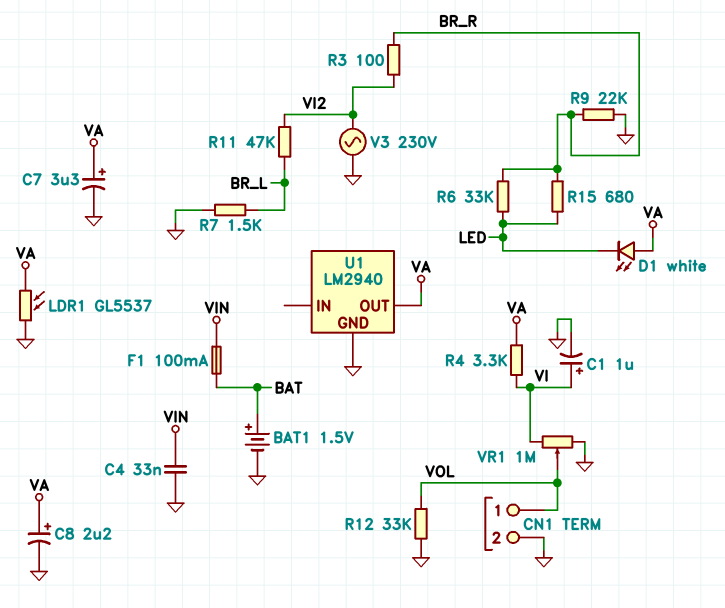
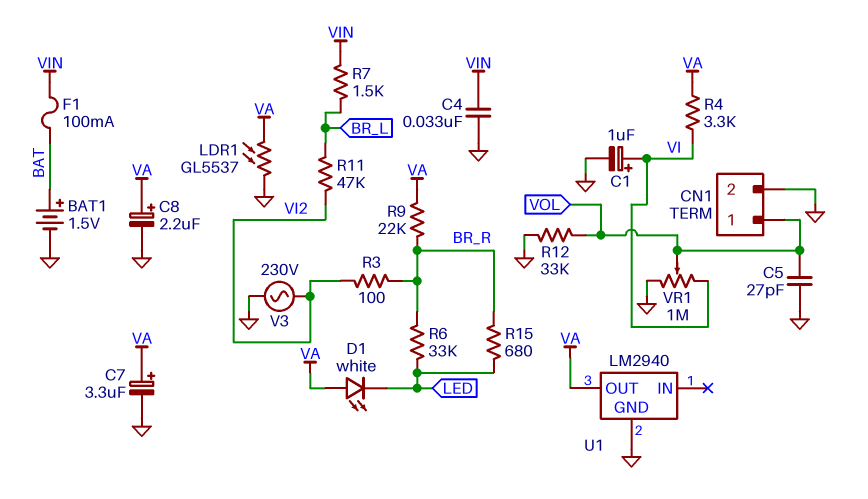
C5: none -> 27pF (GND, VOL)
R7: 1.5k (BR_L, GND) -> 1.5k (BR_L, VIN)
R9: 22k (BR_R, GND) -> 22k (BR_R, VA)

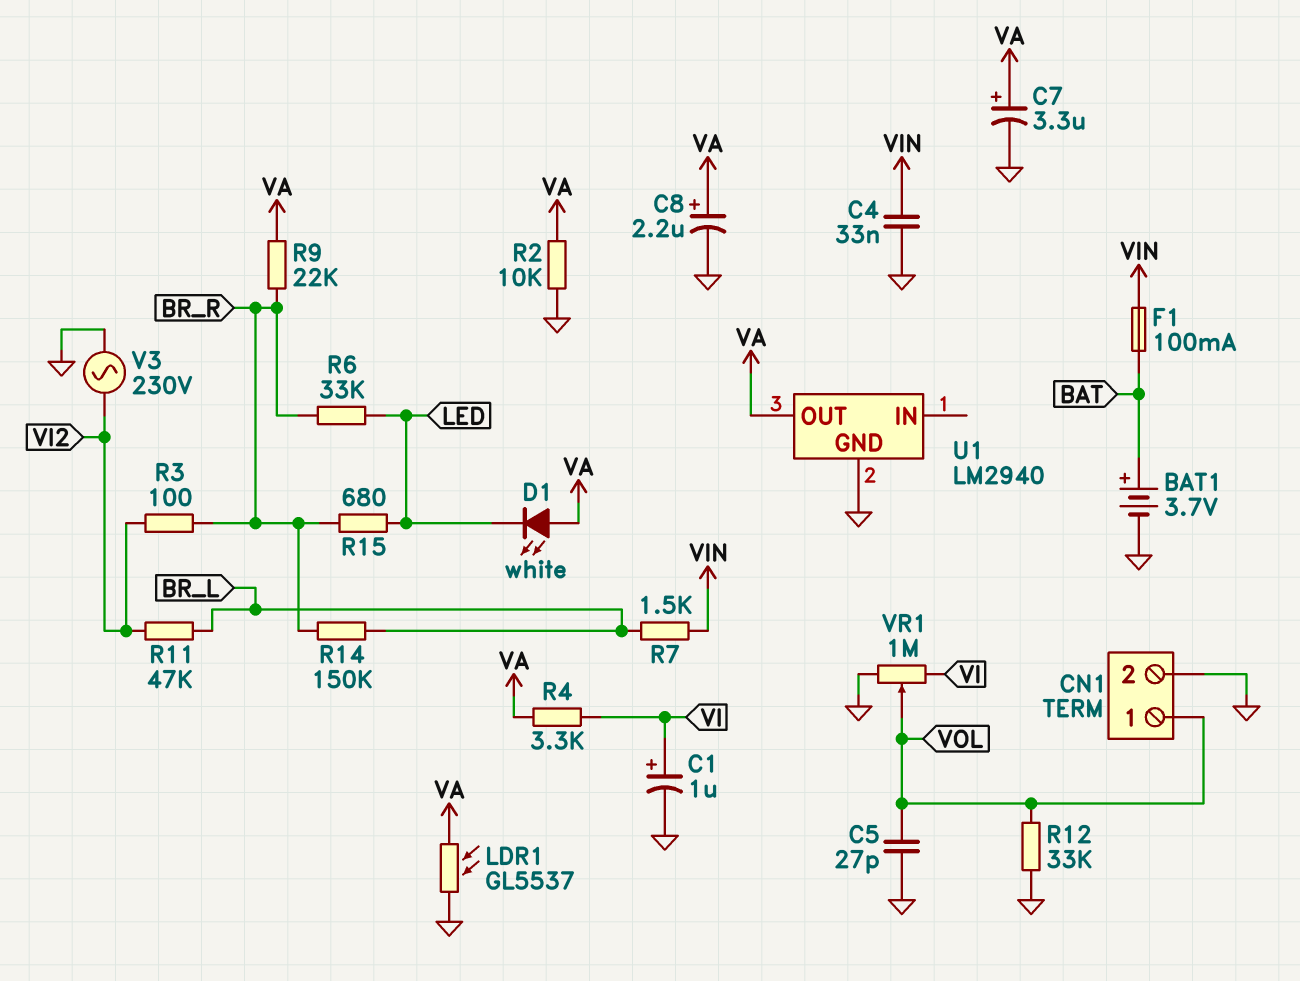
BAT1: 1.5V (plus BAT, minus GND) -> 3.7V (plus BAT, minus GND)
R2: none -> 10k (GND, VA)
R14: none -> 150k (BR_L, BR_R)

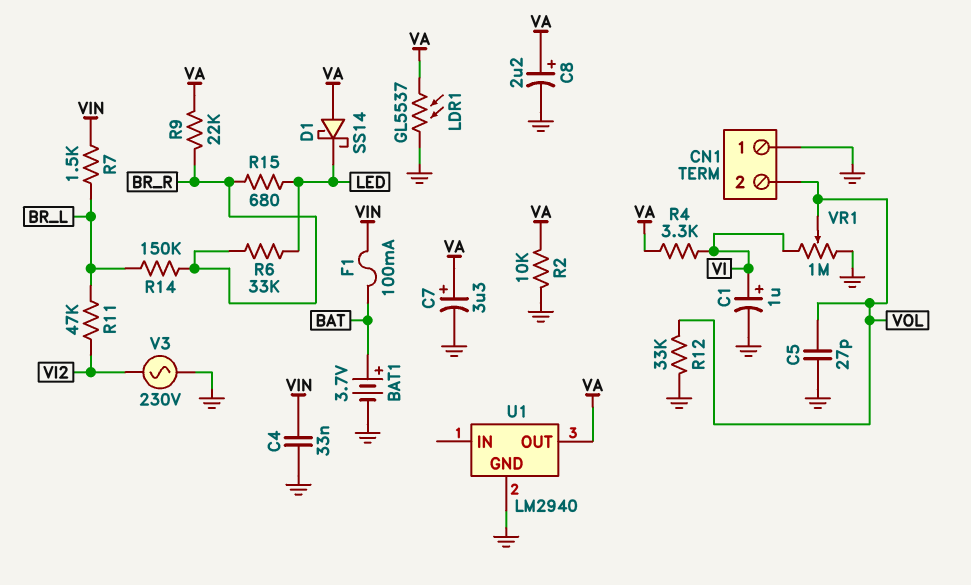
CN1 pin 1: VOL -> GND
CN1 pin 2: GND -> VOL
D1: LED white (A VA, K LED) -> schottky SS14 (A VA, K LED)
R3: 100 (BR_R, VI2) -> none

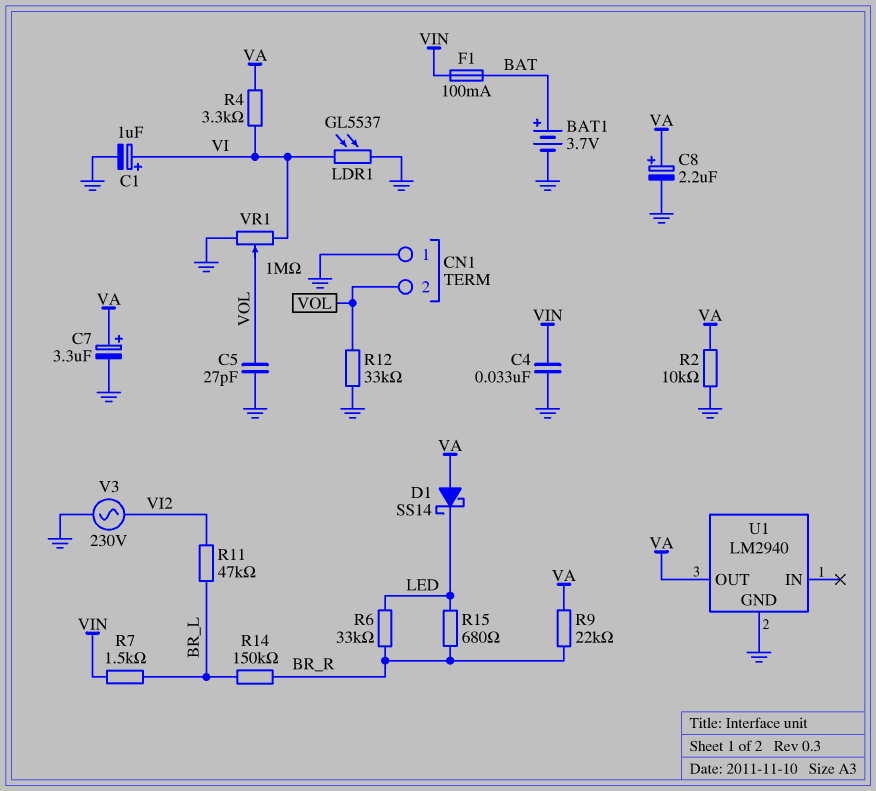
LDR1: GL5537 (GND, VA) -> GL5537 (GND, VI)

